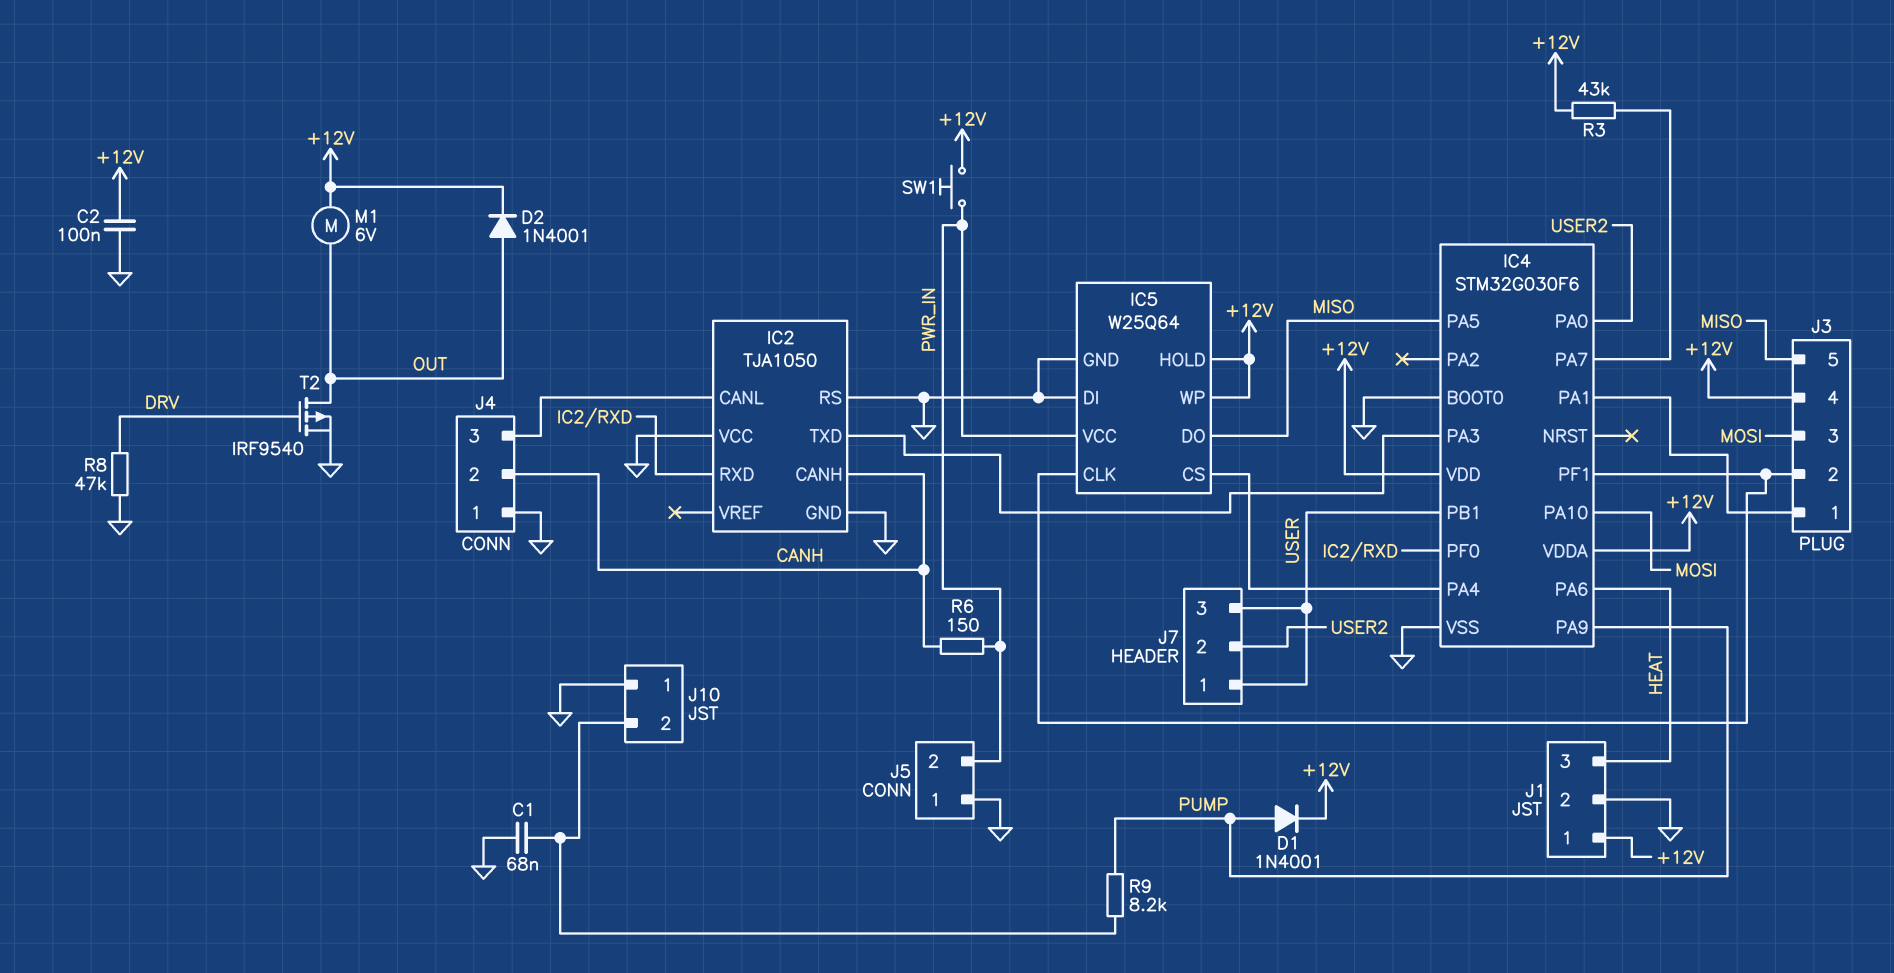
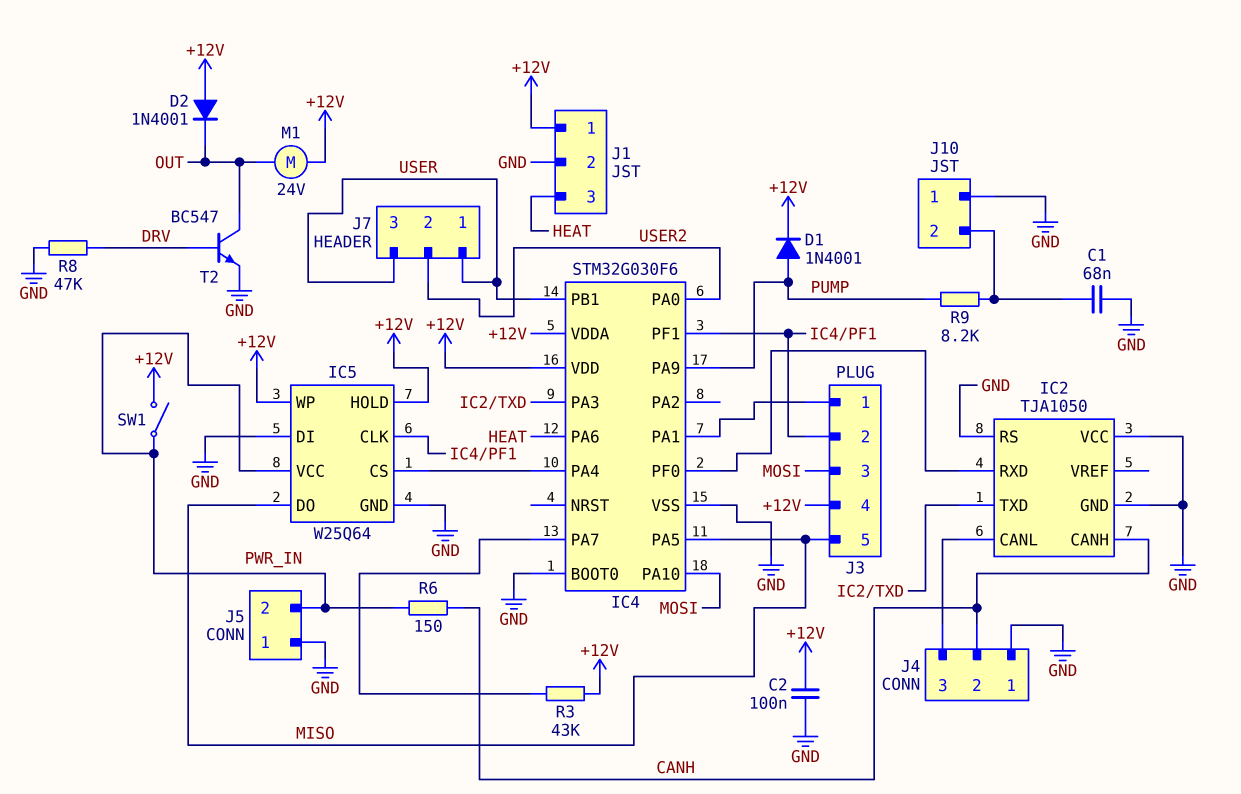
D2: diode 1N4001 (A OUT, K +12V) -> diode 1N4001 (A +12V, K OUT)
M1: motor 6V (+12V, OUT) -> motor 24V (+12V, OUT)
SW1: button (+12V, PWR_IN) -> switch (+12V, PWR_IN)
T2: PMOS IRF9540 (G DRV, D OUT, S GND) -> NPN BC547 (B DRV, C OUT, E GND)

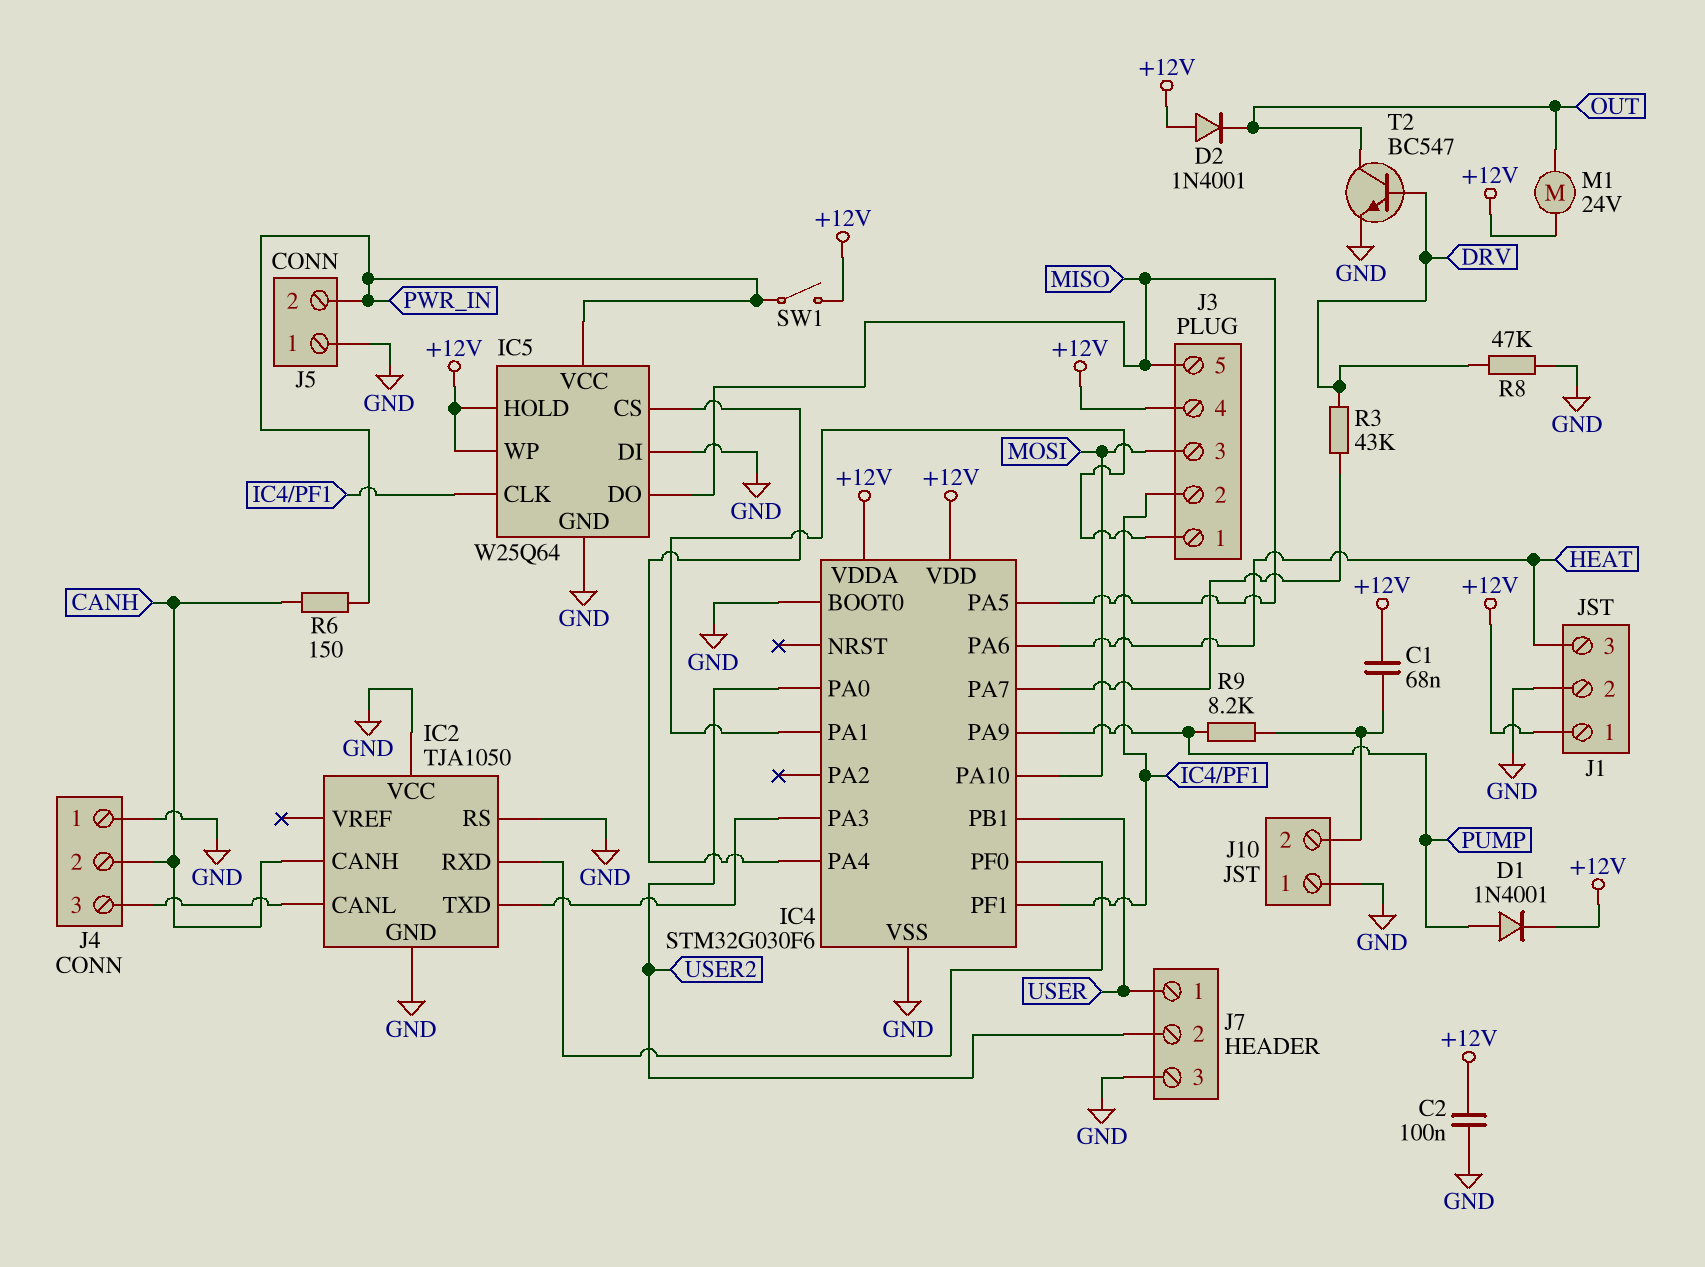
C1: 68nF (GND, J10/2) -> 68nF (+12V, J10/2)
J7 pin 3: USER -> GND
R3: 43k (+12V, IC4/PA7) -> 43k (DRV, IC4/PA7)

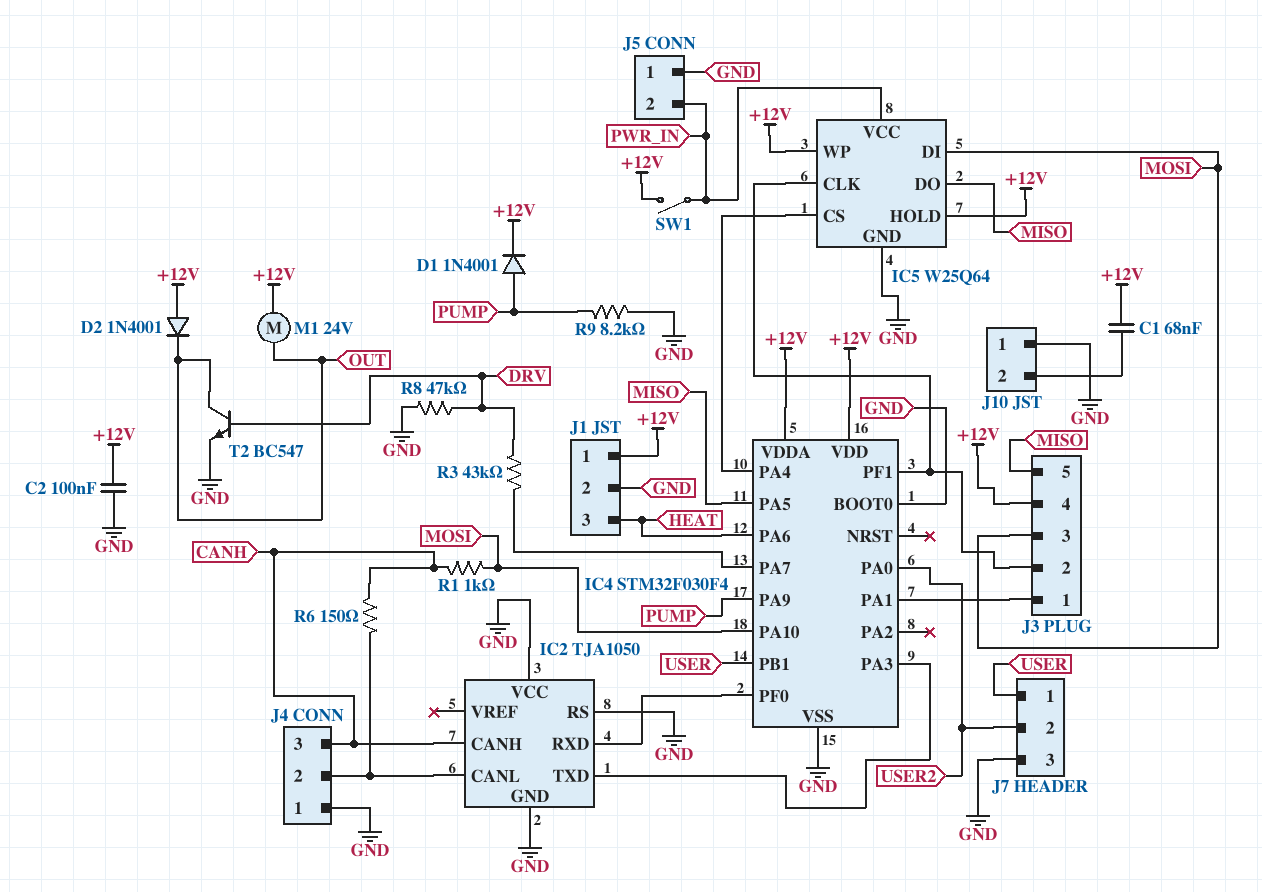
IC4: STM32G030F6 -> STM32F030F4
IC5 pin DI: GND -> MOSI
J4 pin 2: CANH -> IC2/CANL
J4 pin 3: IC2/CANL -> CANH
R1: none -> 1k (CANH, MOSI)
R6: 150 (CANH, PWR_IN) -> 150 (CANH, IC2/CANL)
R9: 8.2k (J10/2, PUMP) -> 8.2k (GND, PUMP)

